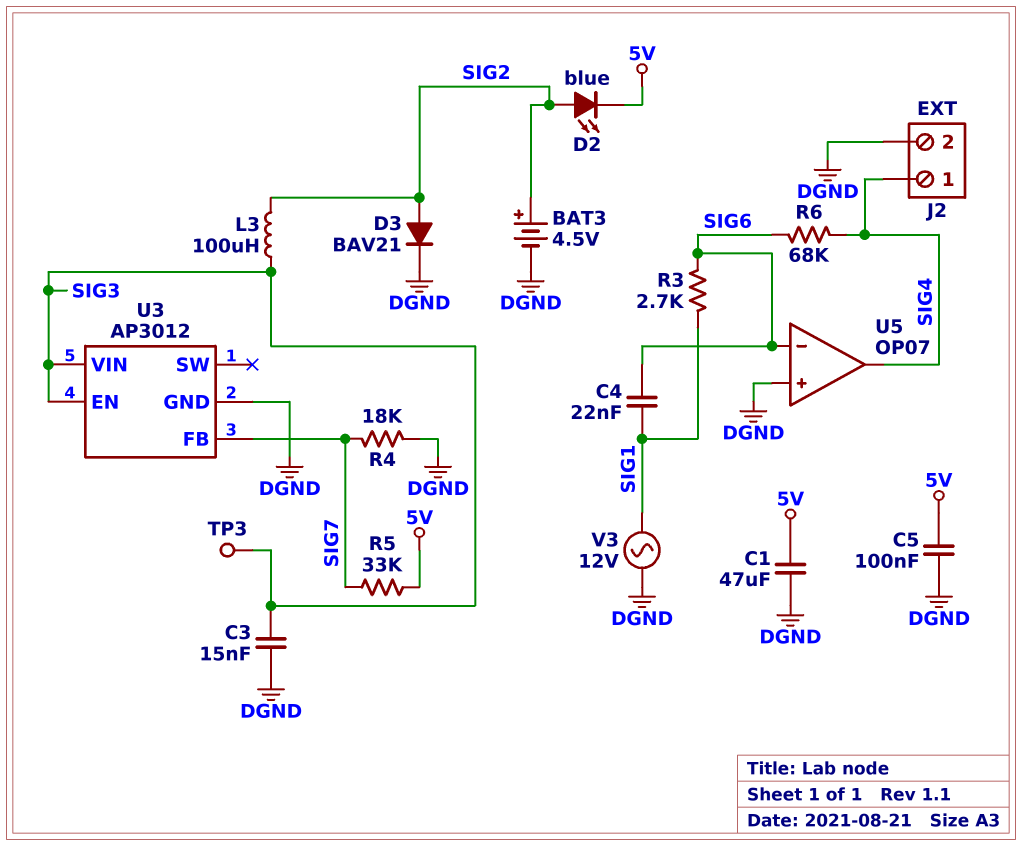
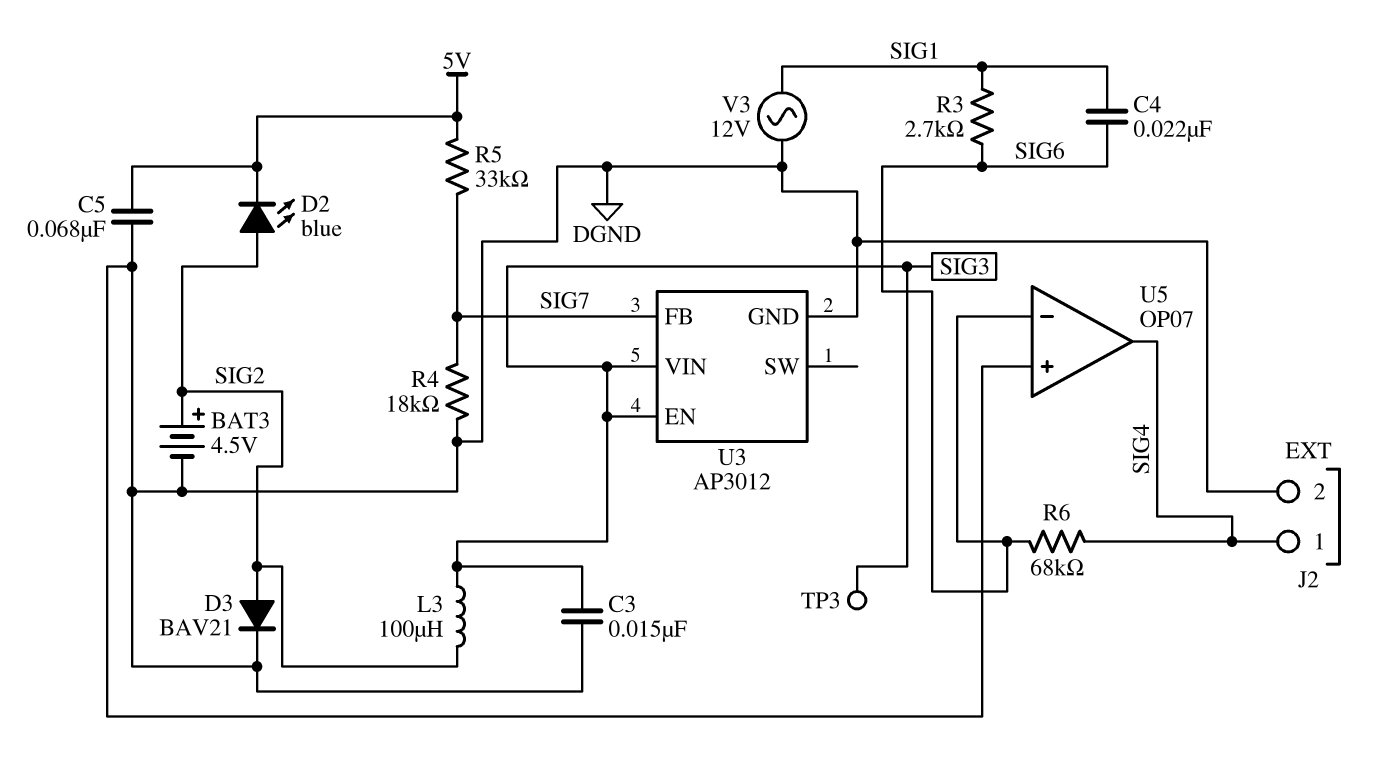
C1: 47uF (5V, DGND) -> none
C5: 100nF (5V, DGND) -> 68nF (5V, DGND)

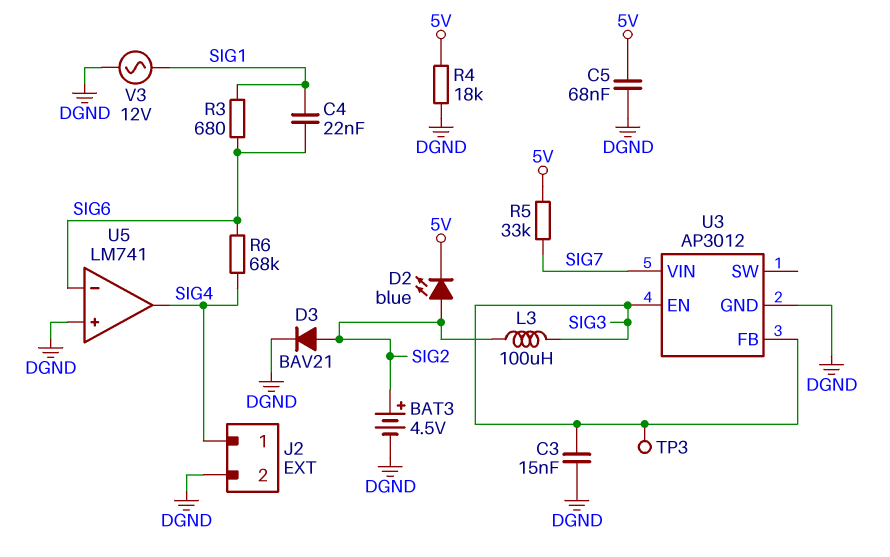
R3: 2.7k (SIG1, SIG6) -> 680 (SIG1, SIG6)
R4: 18k (DGND, SIG7) -> 18k (5V, DGND)
U3 pin FB: SIG7 -> SIG3
U3 pin VIN: SIG3 -> SIG7
U5: OP07 -> LM741

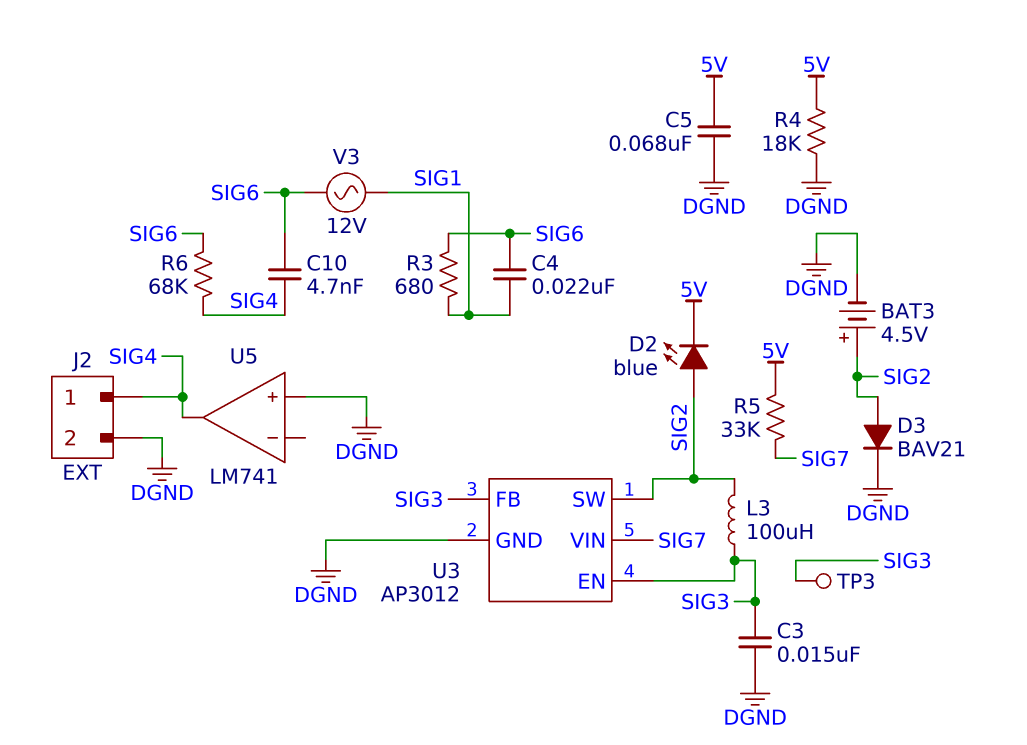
C10: none -> 4.7nF (SIG4, SIG6)
U3 pin SW: none -> SIG2
U5 pin in-: SIG6 -> none
V3: AC 12V (DGND, SIG1) -> AC 12V (SIG1, SIG6)

